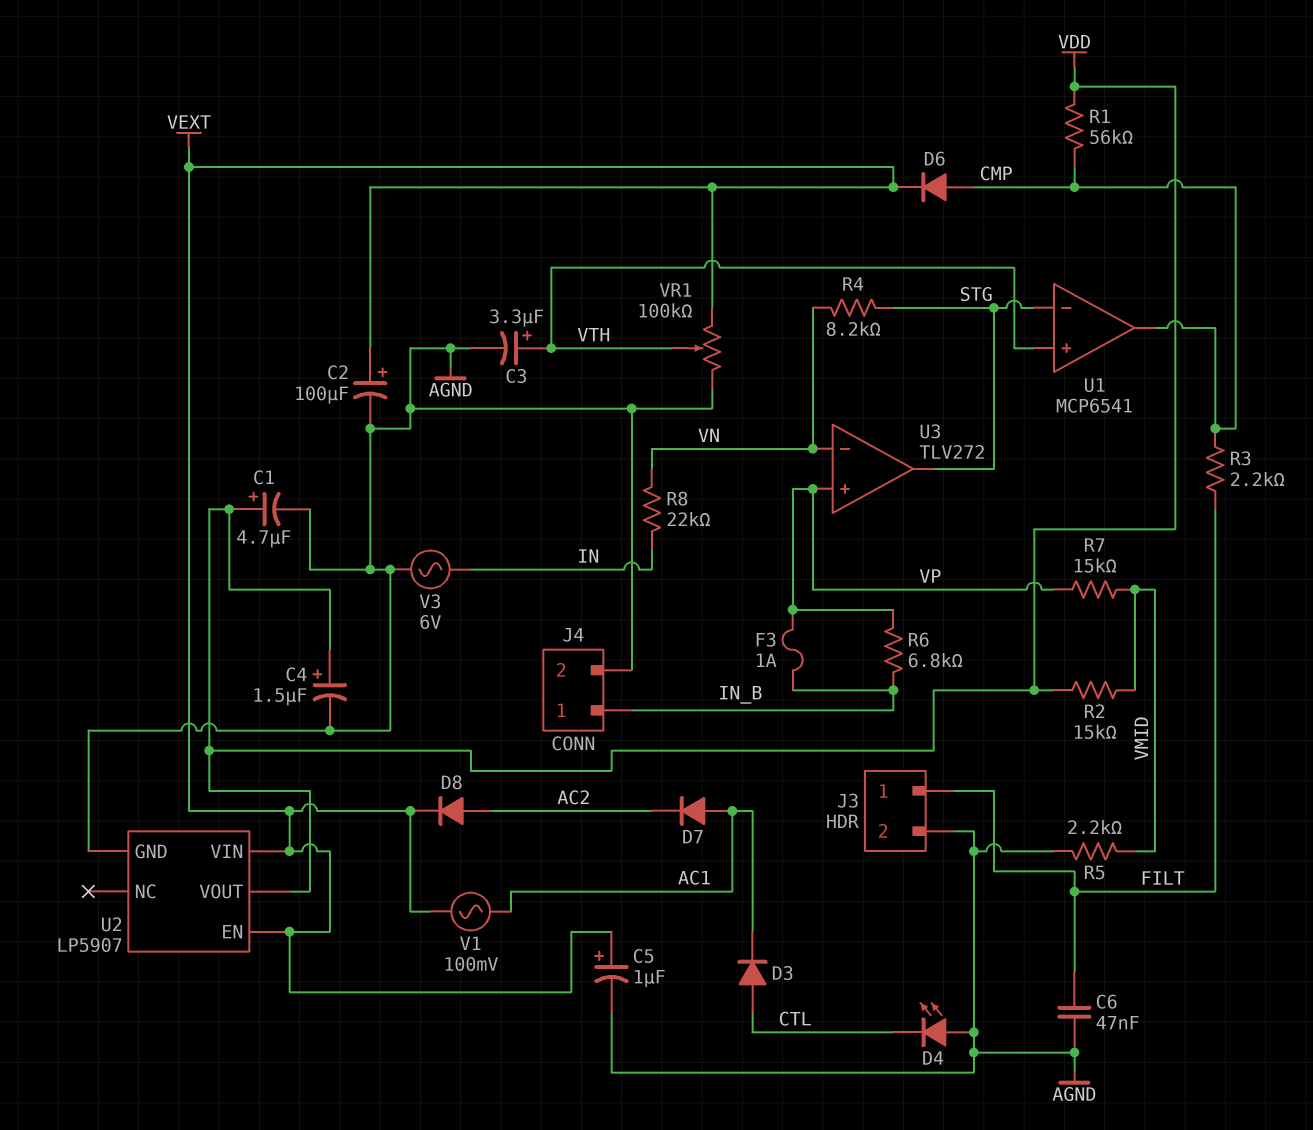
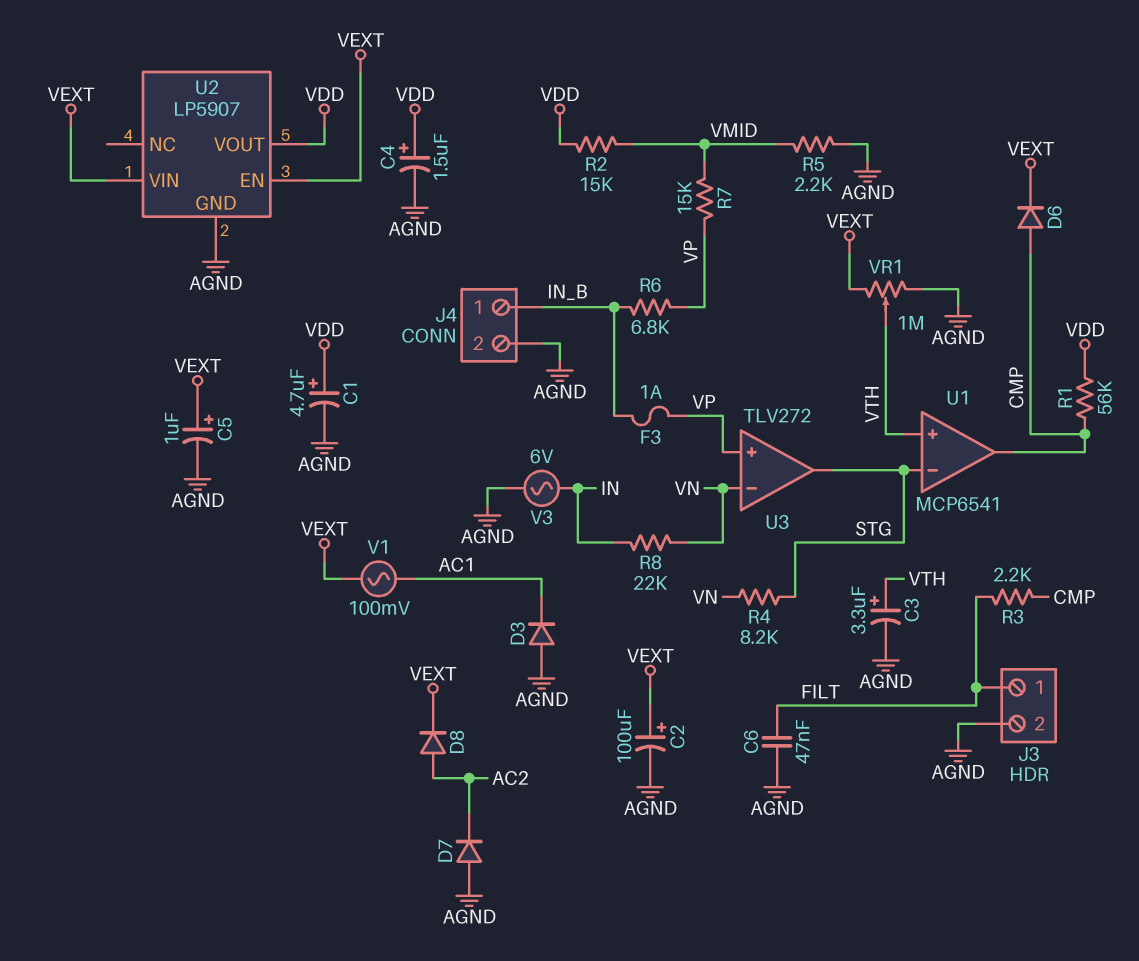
D3: diode (A CTL, K AC1) -> diode (A AGND, K AC1)
D4: LED (A AGND, K CTL) -> none
D7: diode (A AC1, K AC2) -> diode (A AGND, K AC2)
VR1: 100k (AGND, VEXT, wiper VTH) -> 1M (AGND, VEXT, wiper VTH)

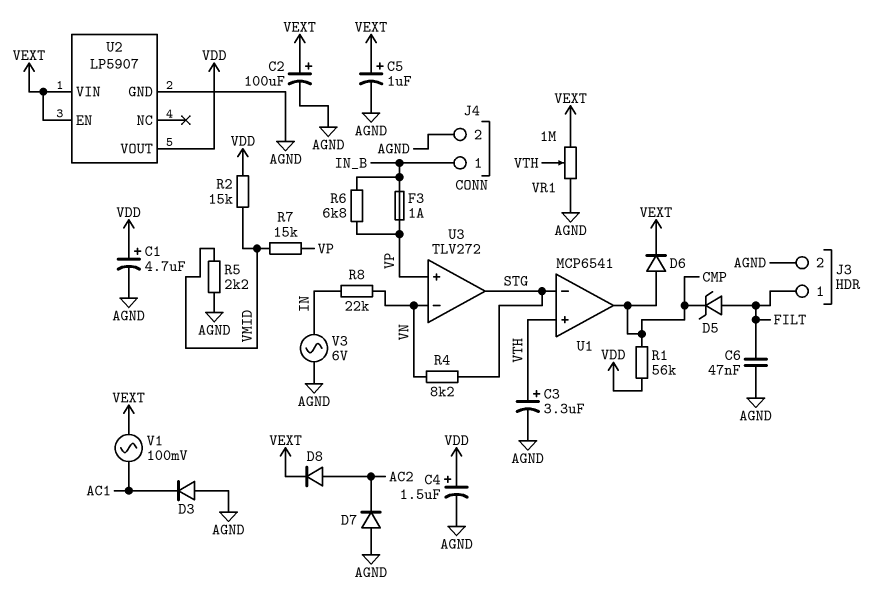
D5: none -> zener (A FILT, K CMP)
R3: 2.2k (CMP, FILT) -> none

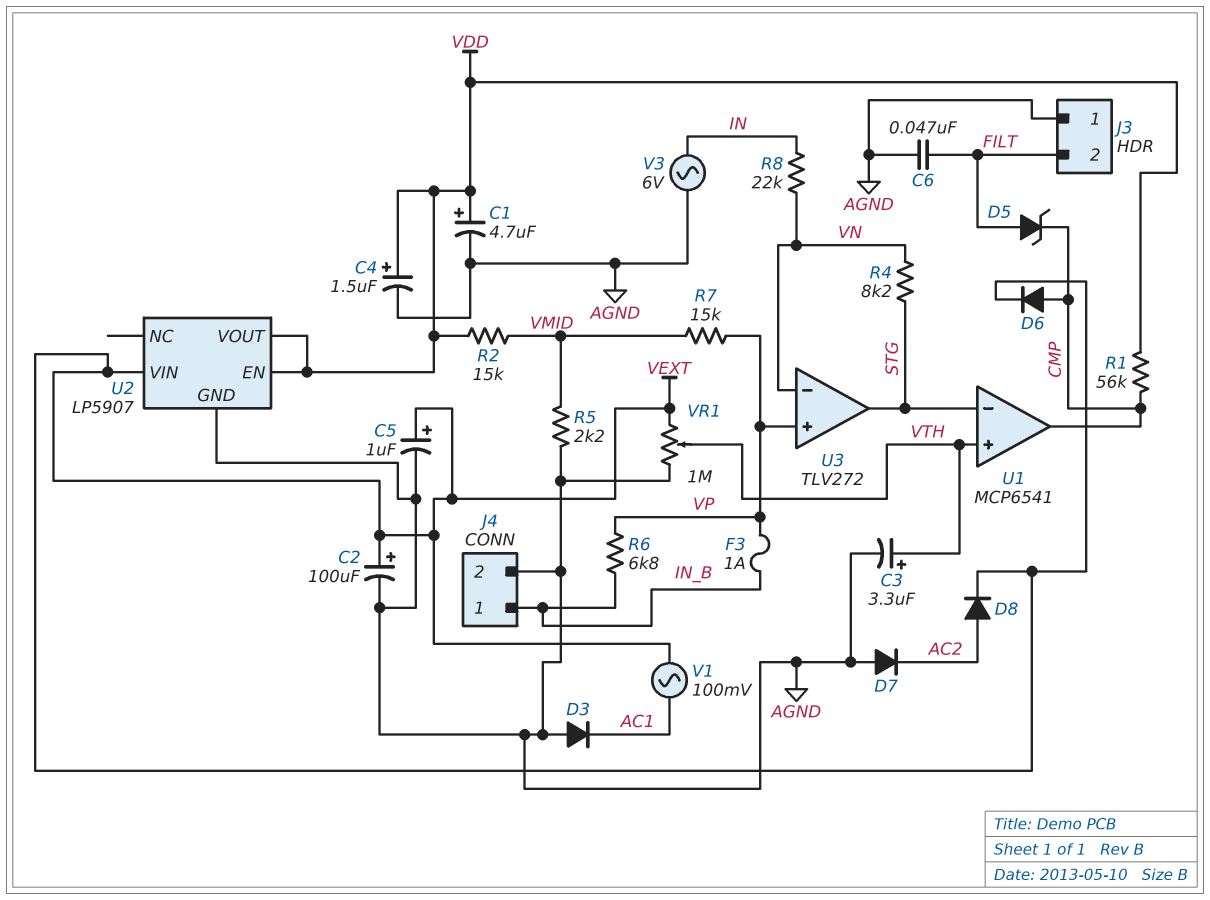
J3 pin 1: FILT -> AGND
J3 pin 2: AGND -> FILT
U2 pin EN: VEXT -> VDD

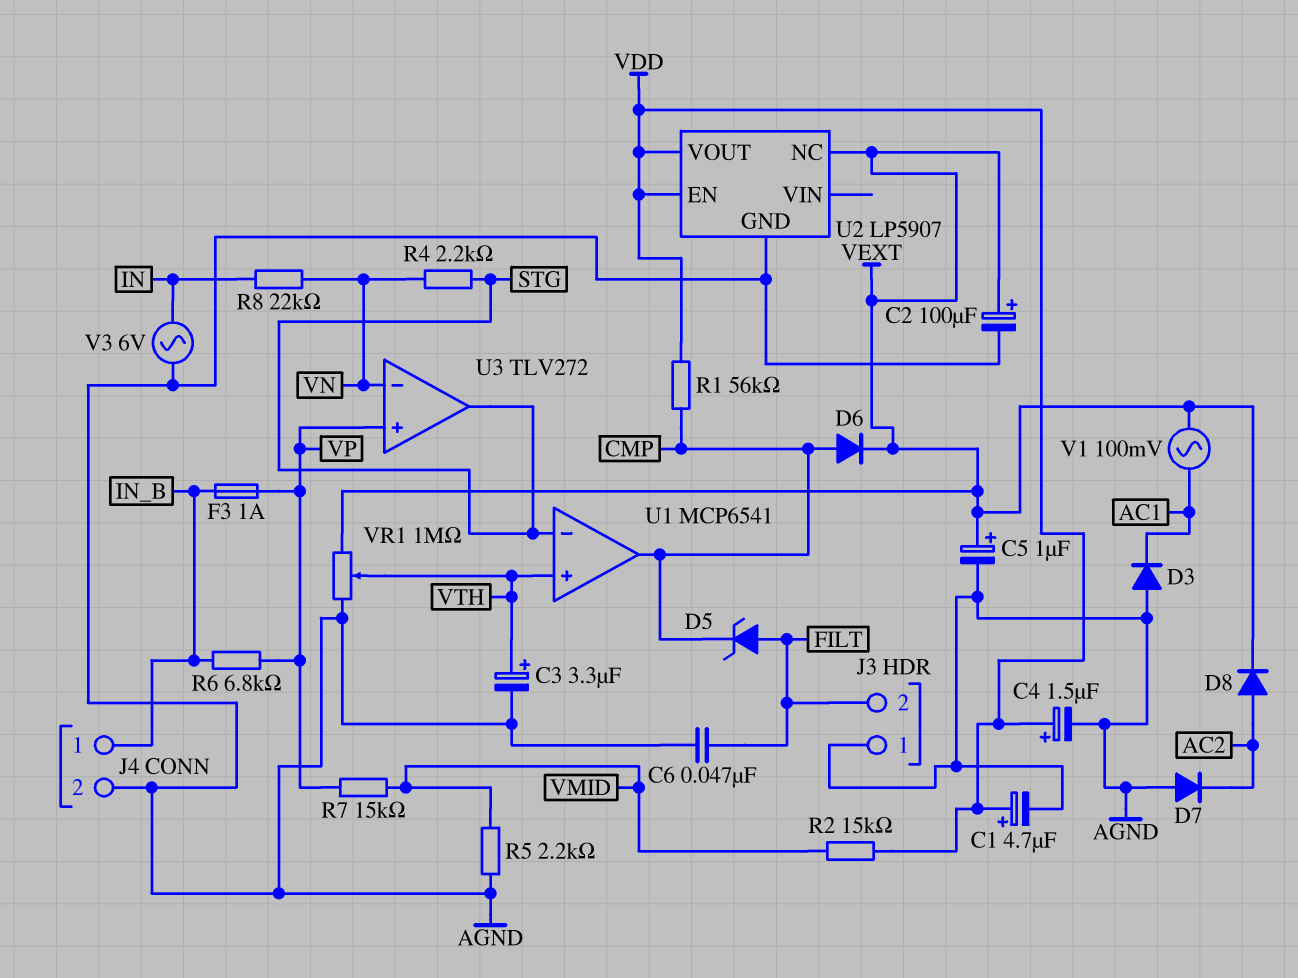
R4: 8.2k (STG, VN) -> 2.2k (STG, VN)
U2 pin NC: none -> VEXT
U2 pin VIN: VEXT -> none

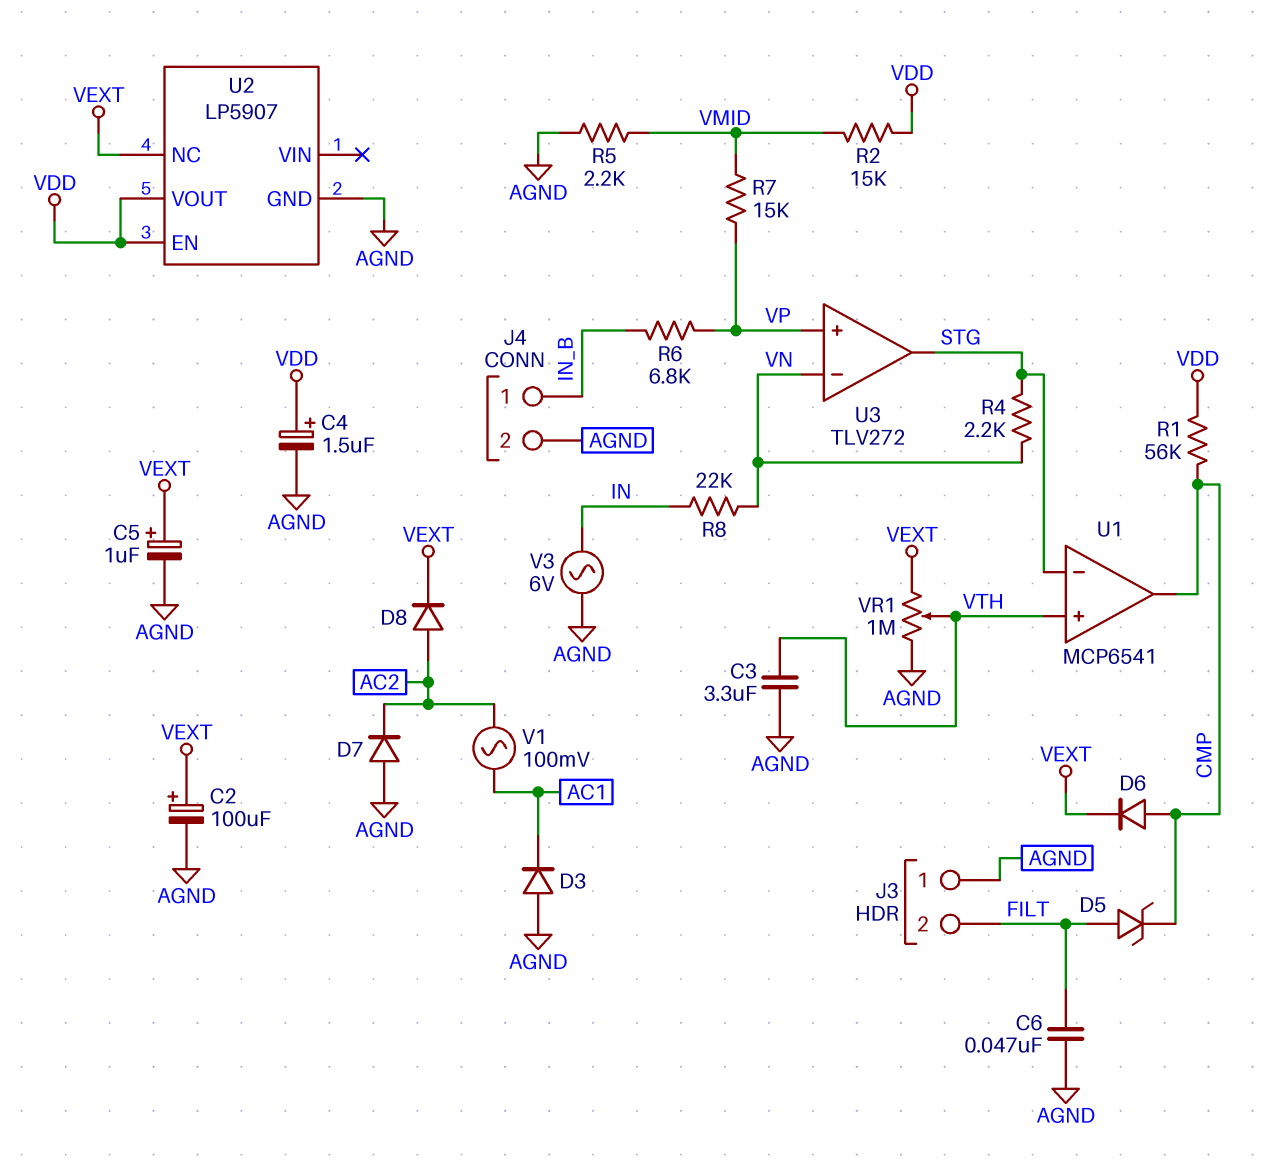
C1: 4.7uF (plus VDD, minus AGND) -> none
C3: 3.3uF (plus VTH, minus AGND) -> 3.3uF (AGND, VTH)
F3: 1A (IN_B, VP) -> none
V1: AC 100mV (AC1, VEXT) -> AC 100mV (AC1, AC2)

